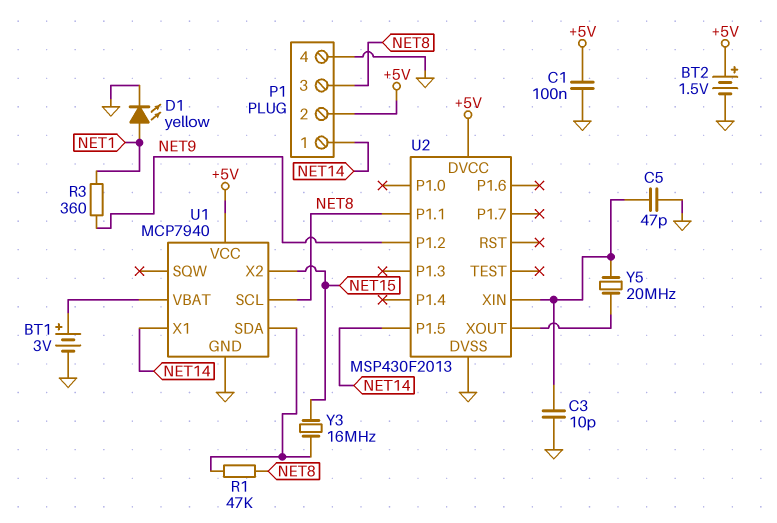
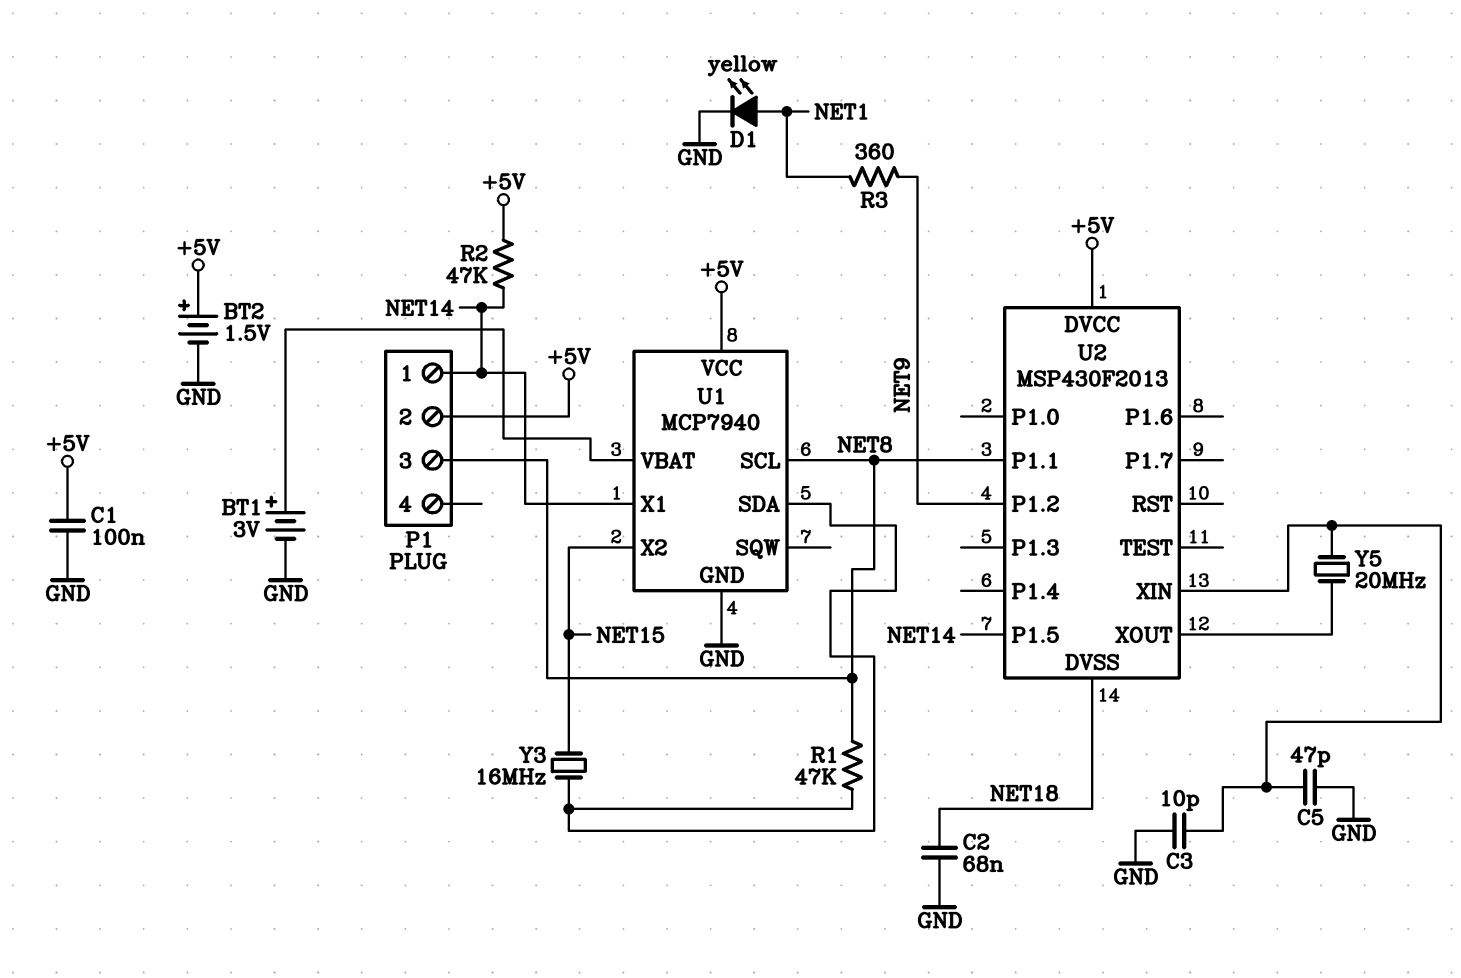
C2: none -> 68nF (GND, NET18)
P1 pin 4: GND -> none
R2: none -> 47k (+5V, NET14)
U2 pin DVSS: GND -> NET18

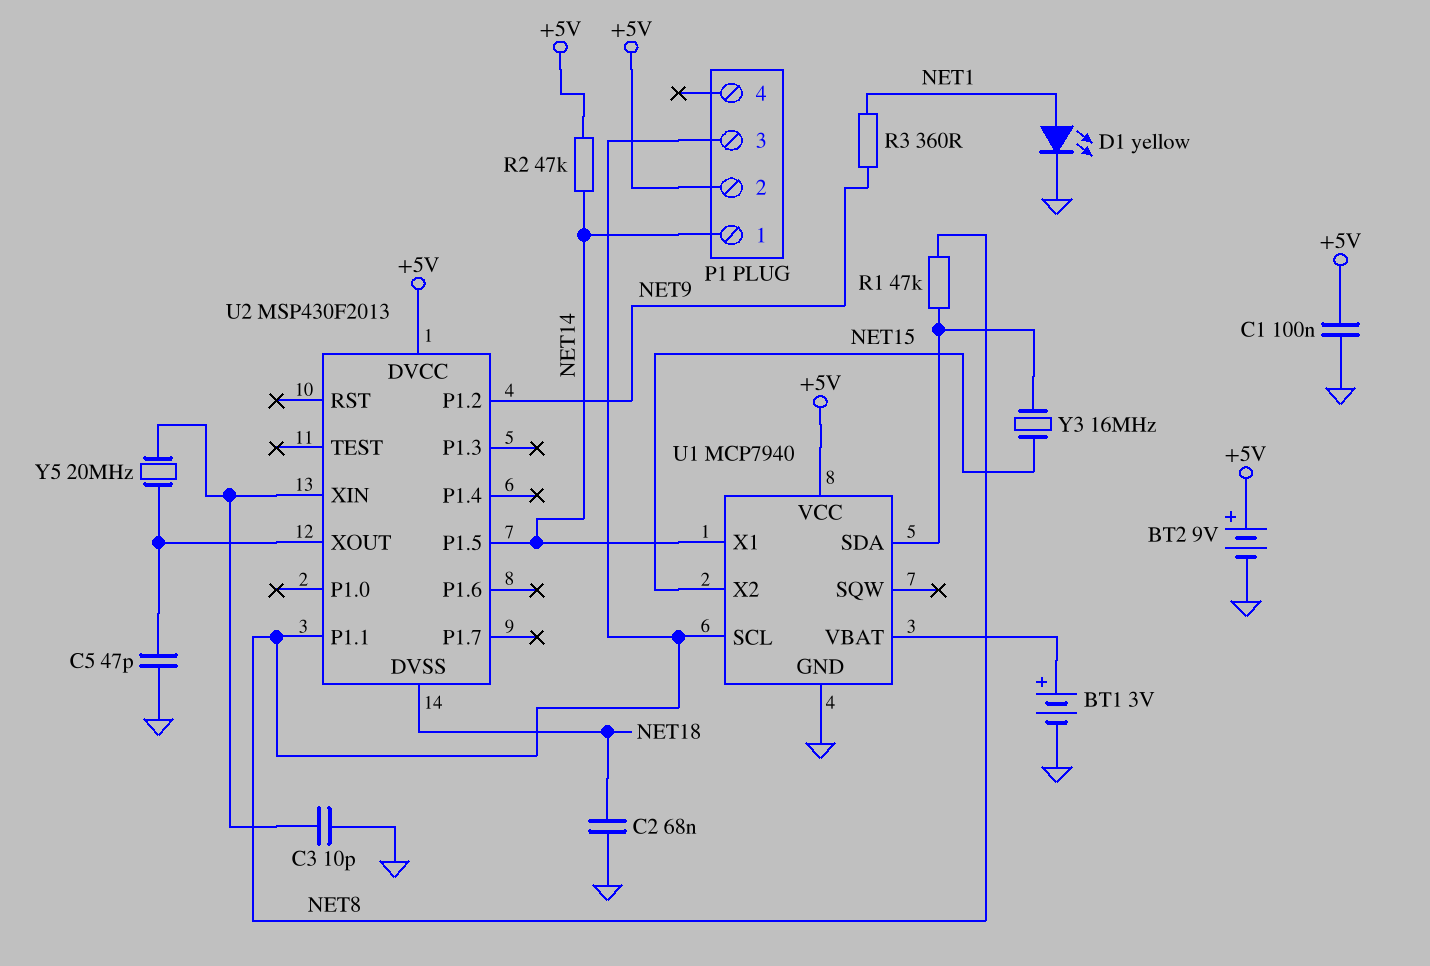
BT2: 1.5V (plus +5V, minus GND) -> 9V (plus +5V, minus GND)
C5: 47pF (GND, U2/XIN) -> 47pF (GND, U2/XOUT)

